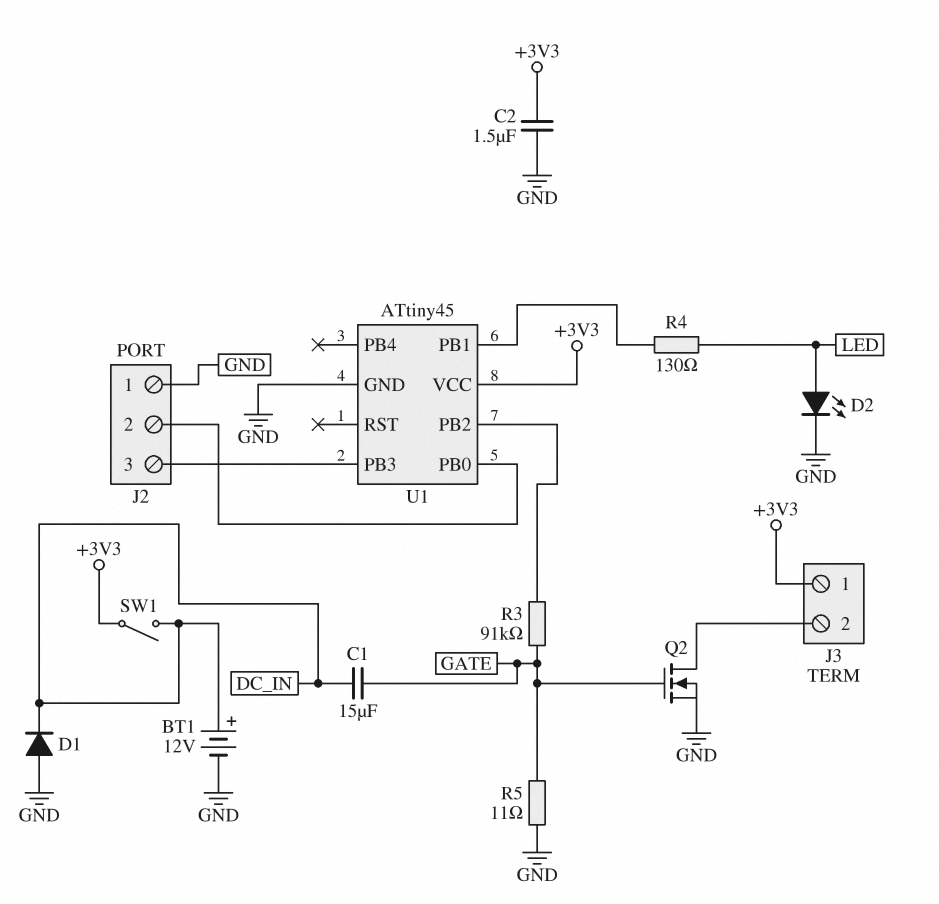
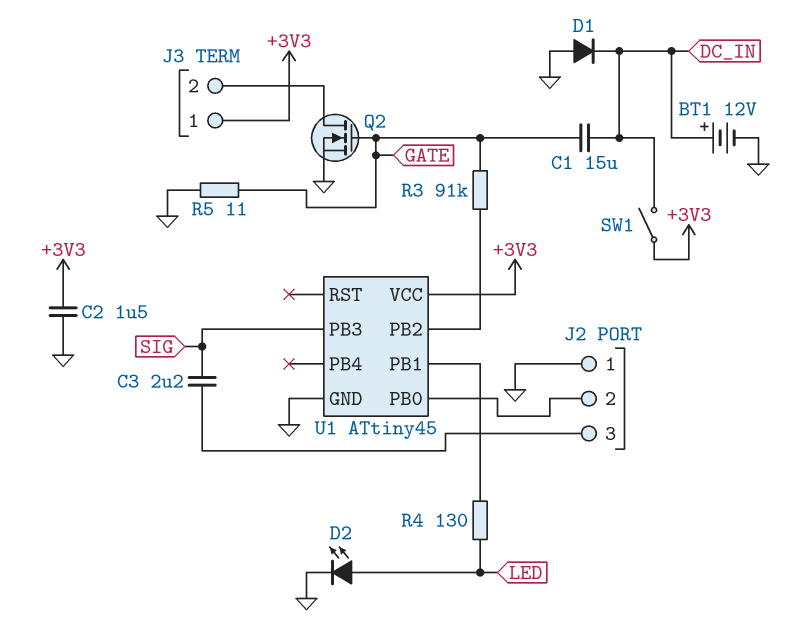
C3: none -> 2.2uF (J2/3, SIG)
U1 pin PB3: J2/3 -> SIG

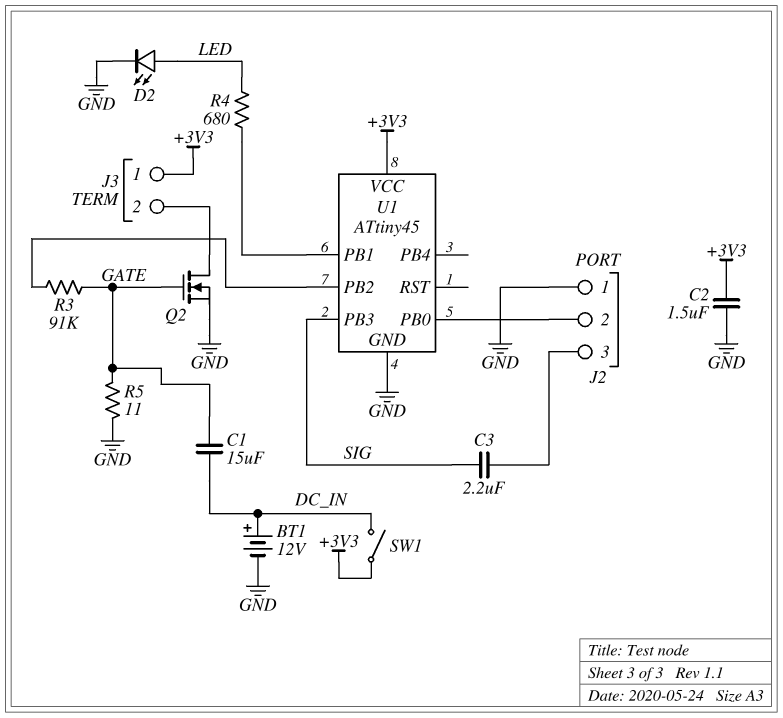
D1: diode (A GND, K DC_IN) -> none
R4: 130 (LED, U1/PB1) -> 680 (LED, U1/PB1)

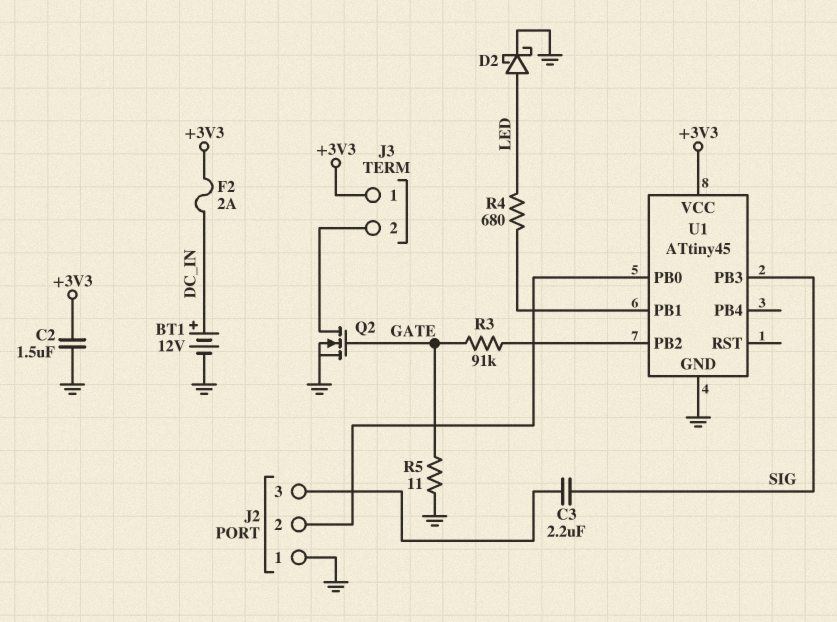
C1: 15uF (DC_IN, GATE) -> none
D2: LED (A LED, K GND) -> schottky (A LED, K GND)
F2: none -> 2A (+3V3, DC_IN)
SW1: switch (+3V3, DC_IN) -> none

